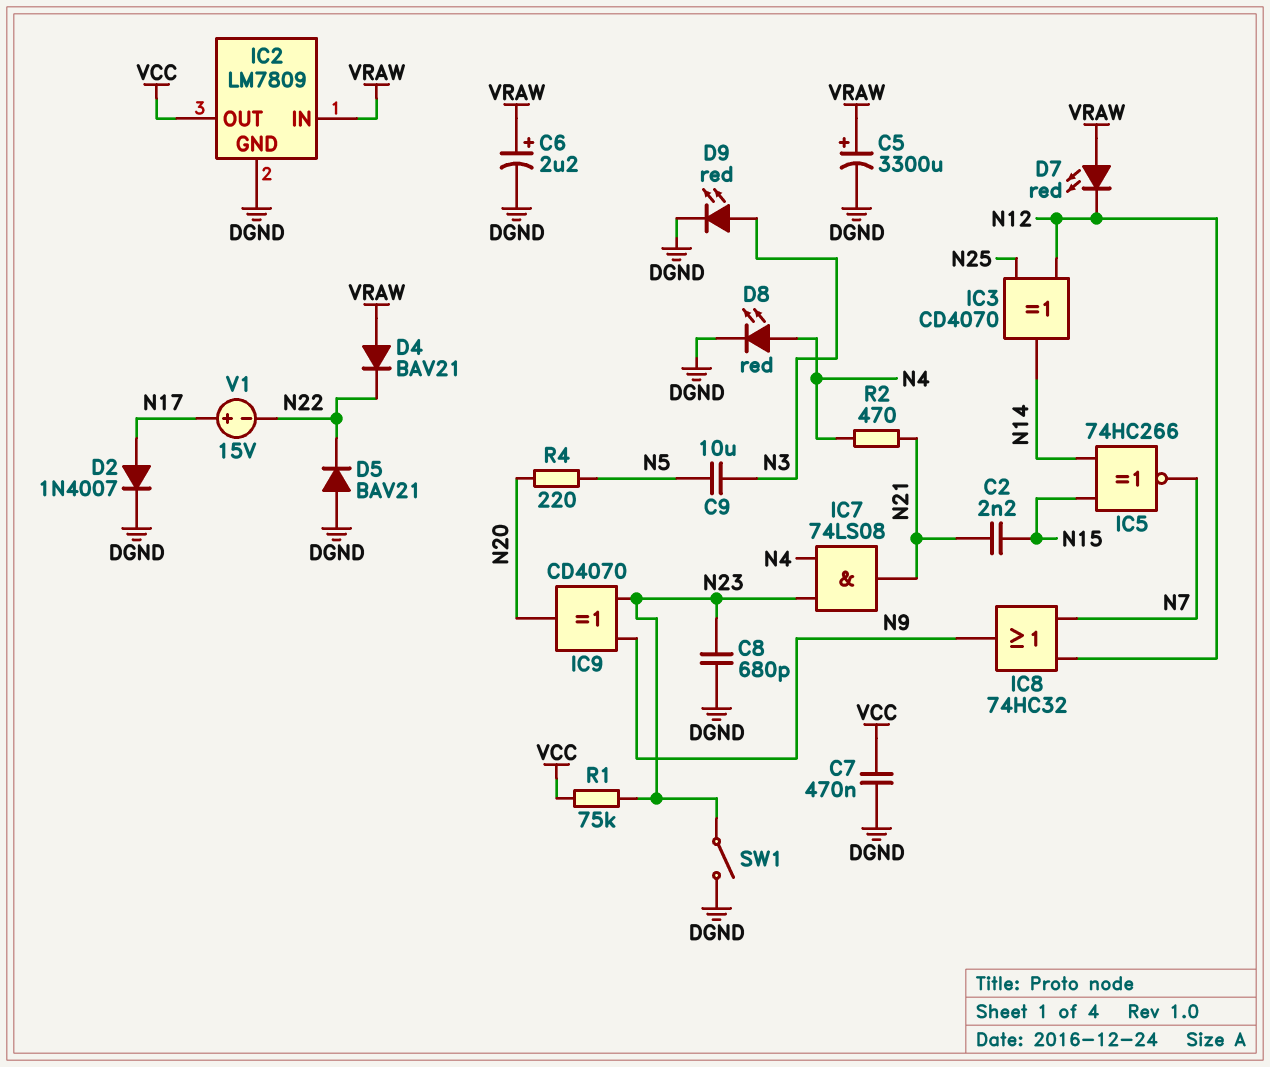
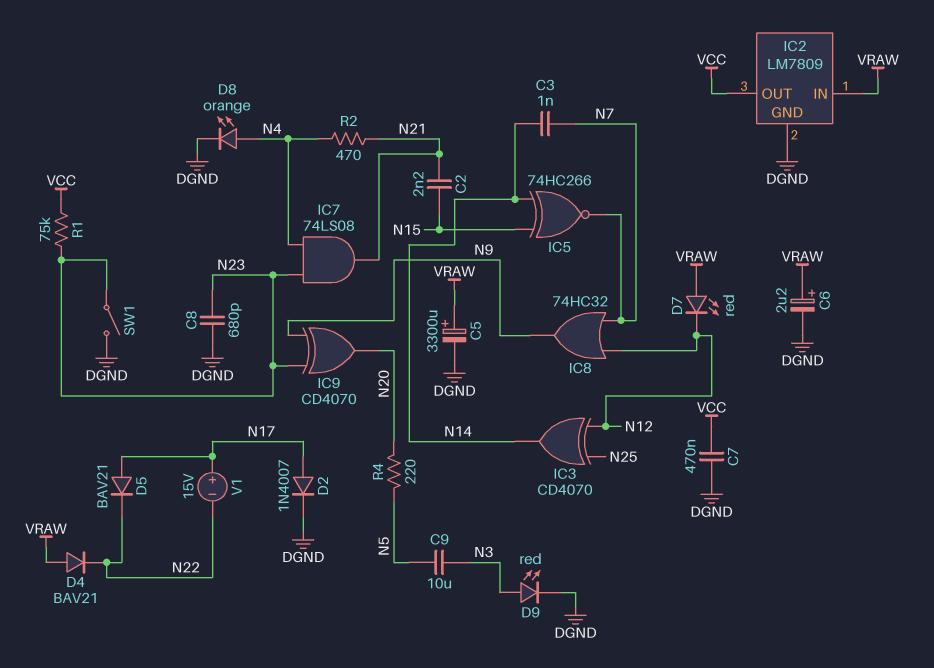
C3: none -> 1nF (N7, N14)
D5: diode BAV21 (A DGND, K N22) -> diode BAV21 (A N17, K N22)
D8: LED red (A N4, K DGND) -> LED orange (A N4, K DGND)

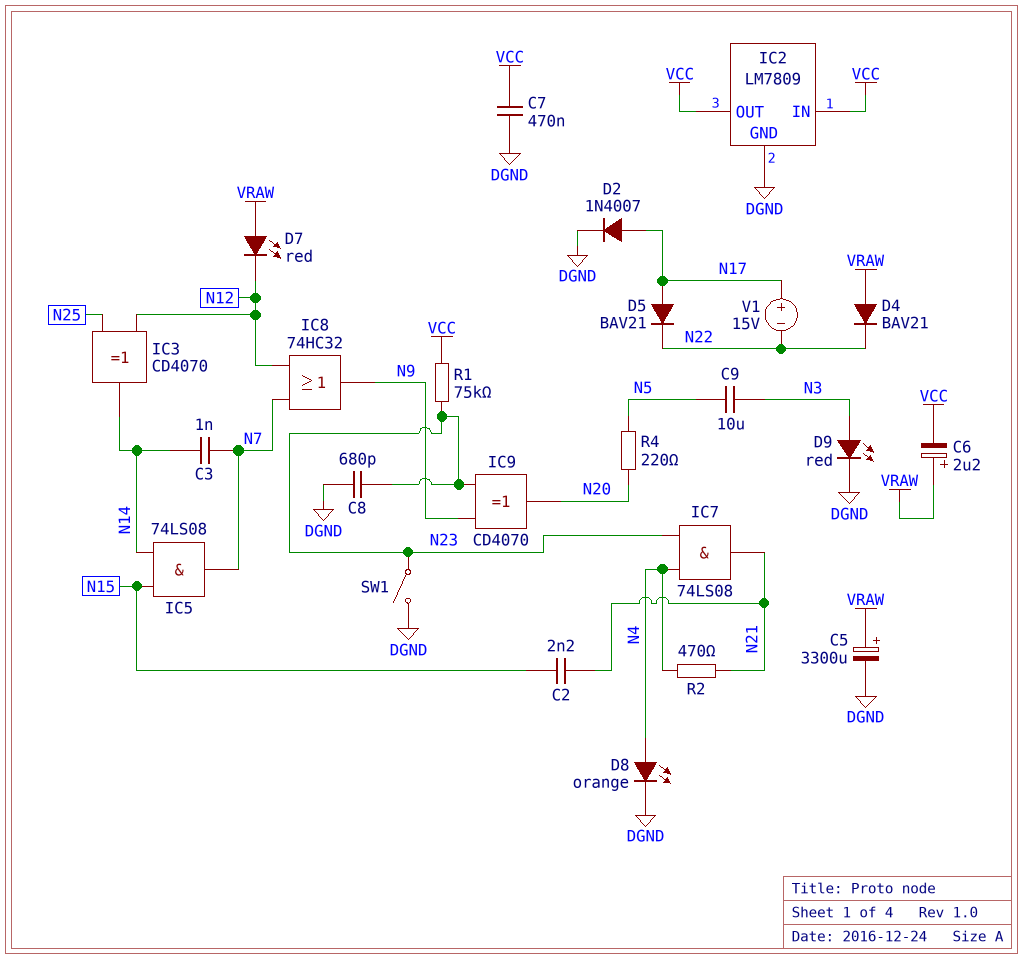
C6: 2.2uF (plus VRAW, minus DGND) -> 2.2uF (plus VRAW, minus VCC)
IC2 pin IN: VRAW -> VCC
IC5: XNOR 74HC266 (in N14, in N15, out N7) -> AND 74LS08 (in N14, in N15, out N7)

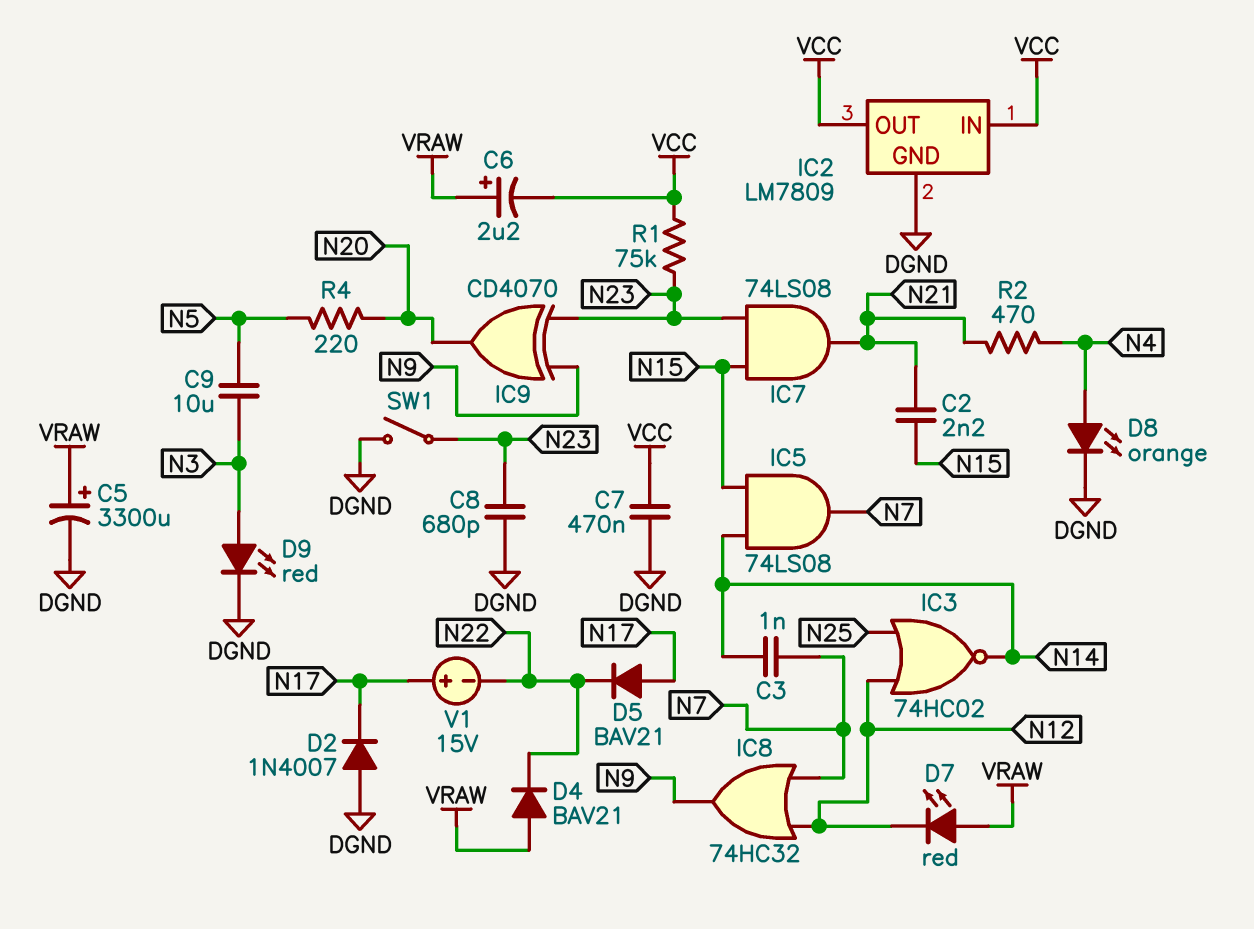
D2: diode 1N4007 (A N17, K DGND) -> diode 1N4007 (A DGND, K N17)
IC3: XOR CD4070 (in N12, in N25, out N14) -> NOR 74HC02 (in N12, in N25, out N14)
IC7: AND 74LS08 (in N4, in N23, out N21) -> AND 74LS08 (in N15, in N23, out N21)

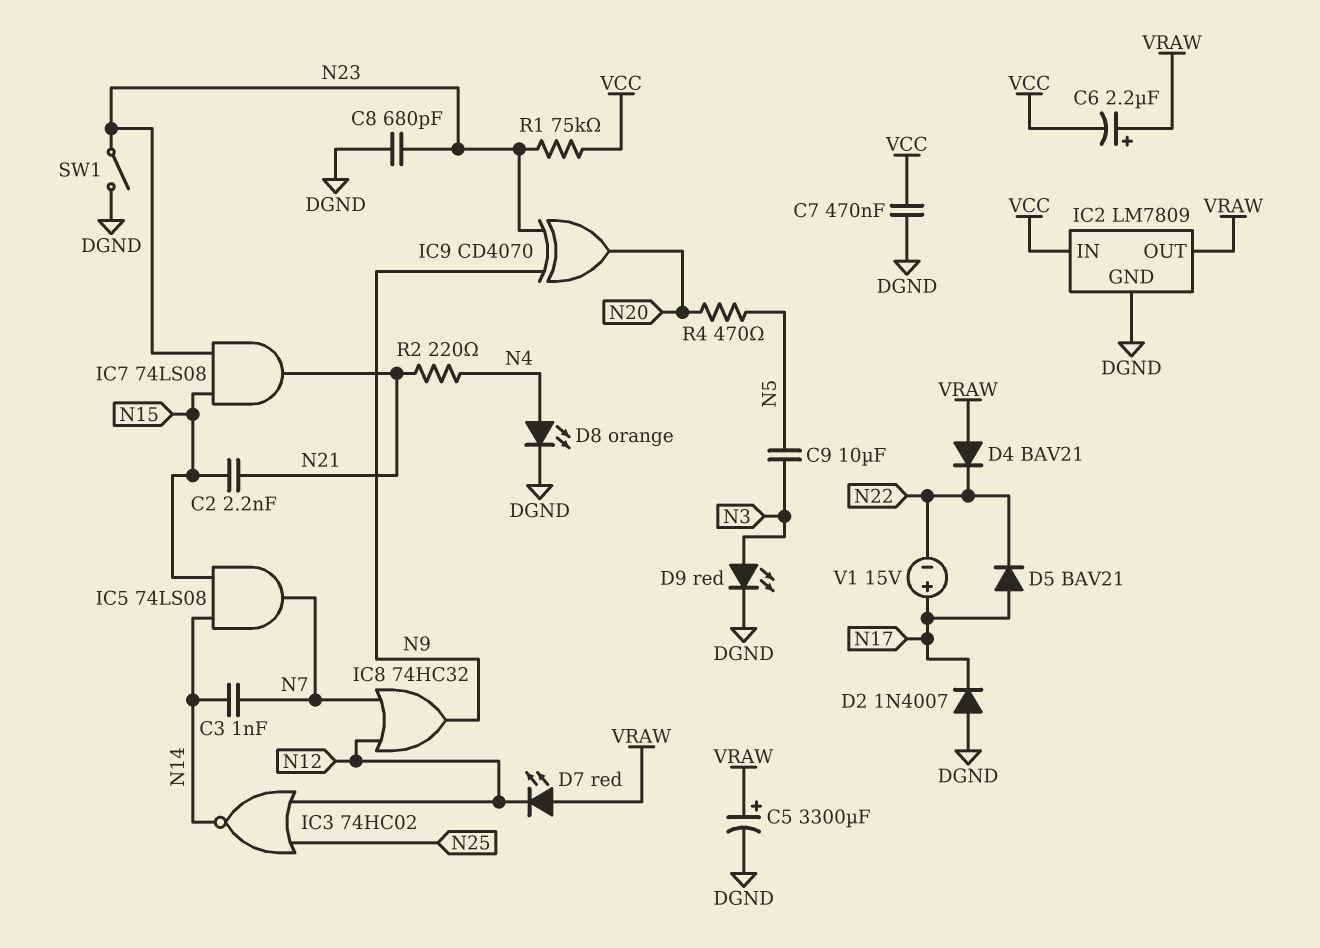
IC2 pin OUT: VCC -> VRAW
R2: 470 (N4, N21) -> 220 (N4, N21)
R4: 220 (N5, N20) -> 470 (N5, N20)

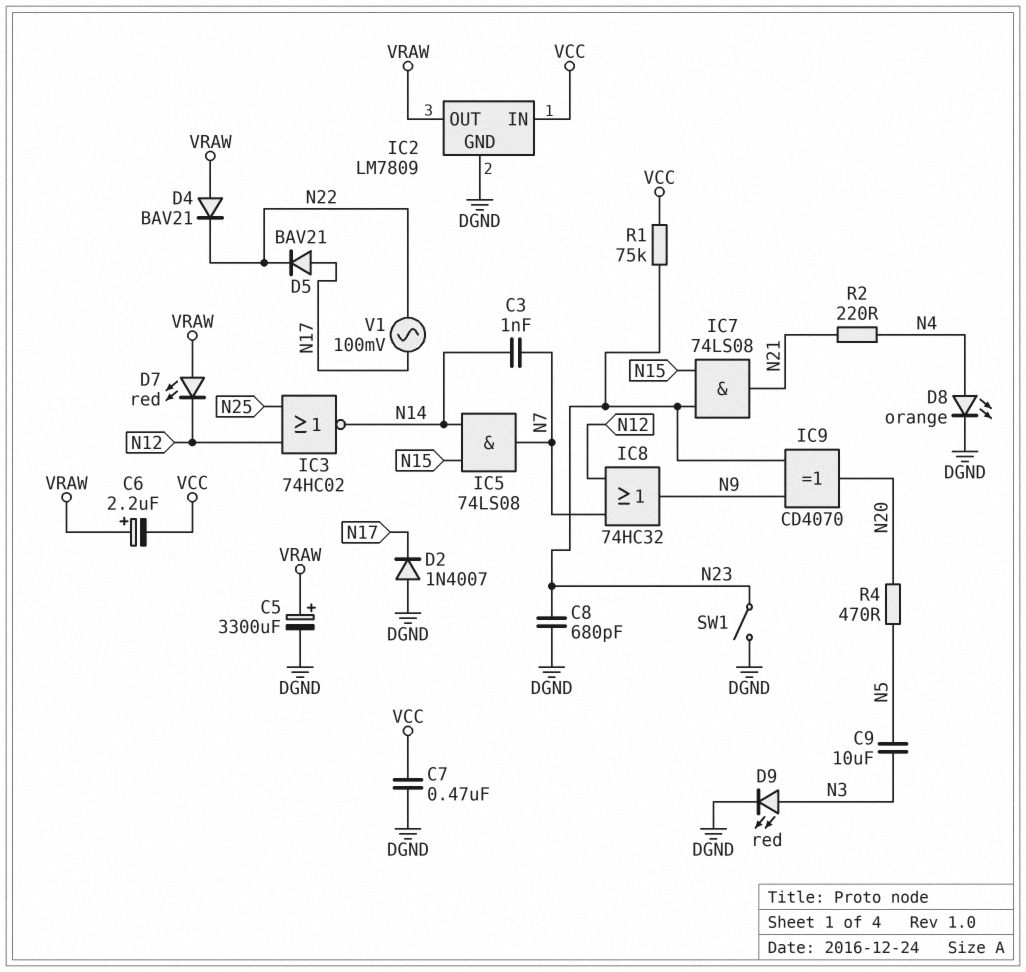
C2: 2.2nF (N15, N21) -> none
V1: 15V (plus N17, minus N22) -> AC 100mV (N17, N22)

